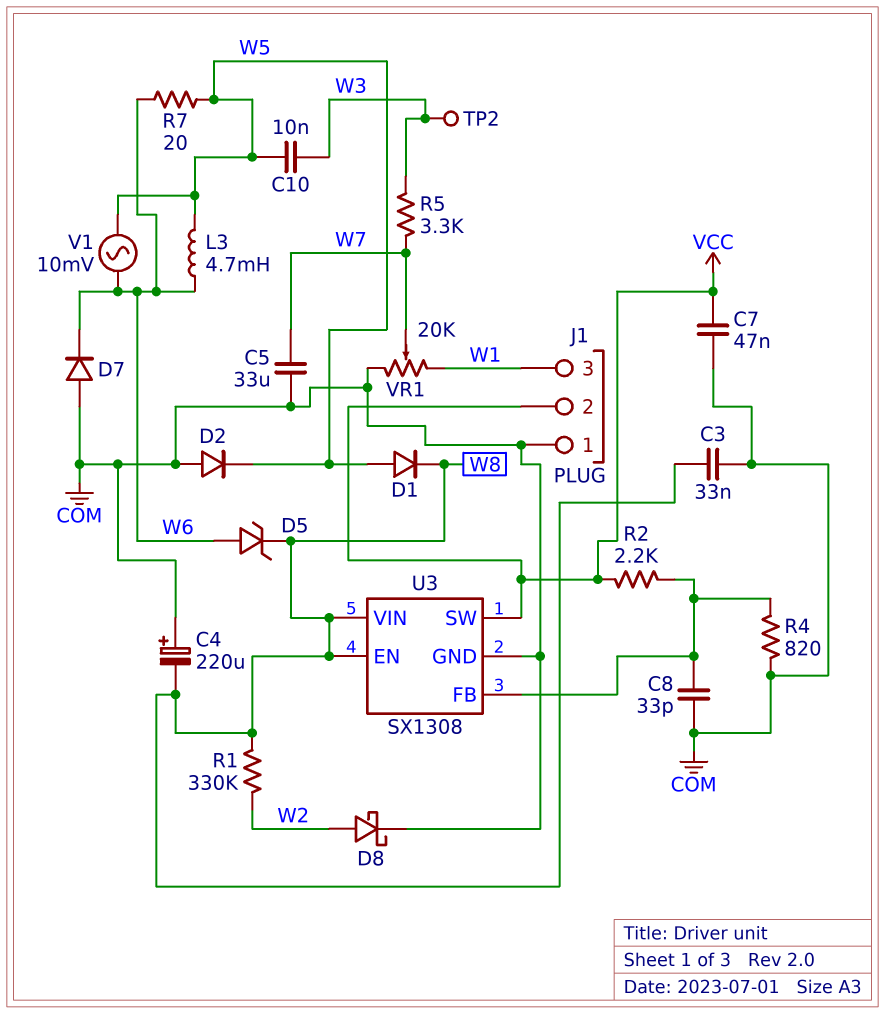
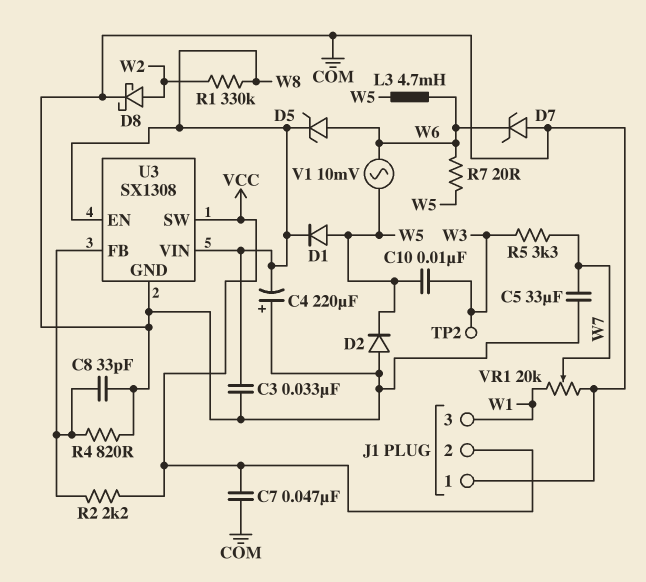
D7: diode (A COM, K W6) -> zener (A COM, K W6)

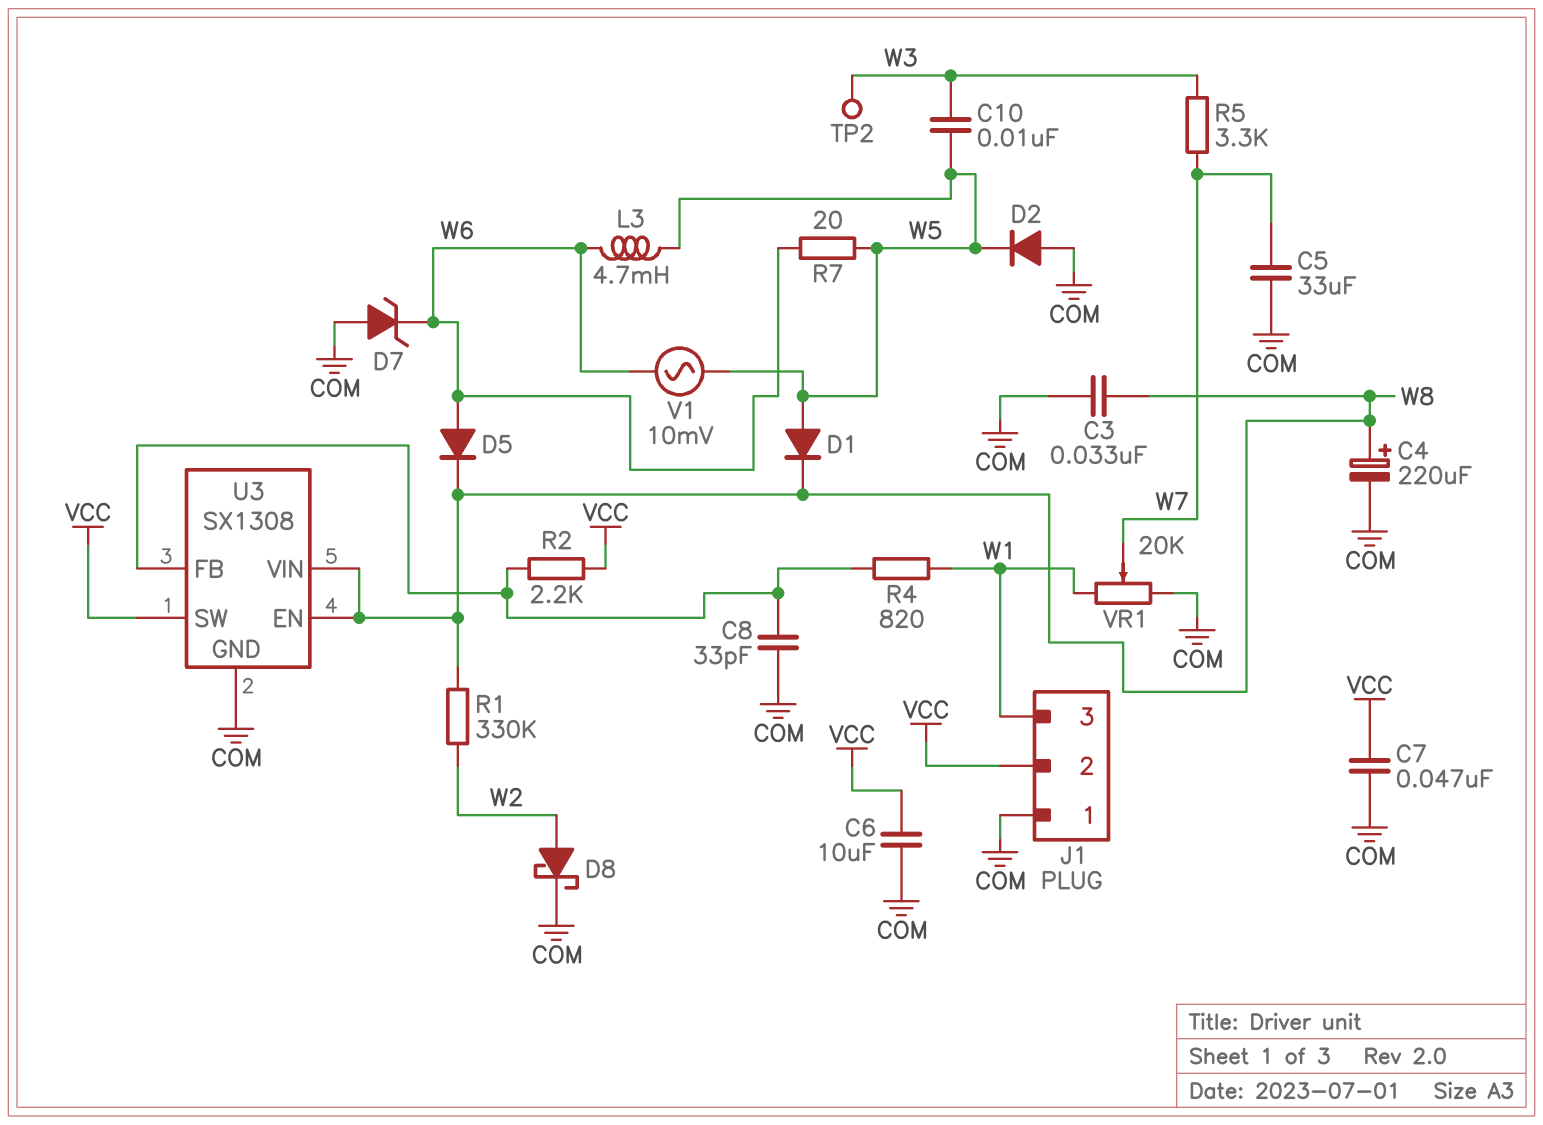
C4: 220uF (plus COM, minus W8) -> 220uF (plus W8, minus COM)
C6: none -> 10uF (COM, VCC)
D5: zener (A W6, K W8) -> diode (A W6, K W8)
R4: 820 (COM, U3/FB) -> 820 (U3/FB, W1)

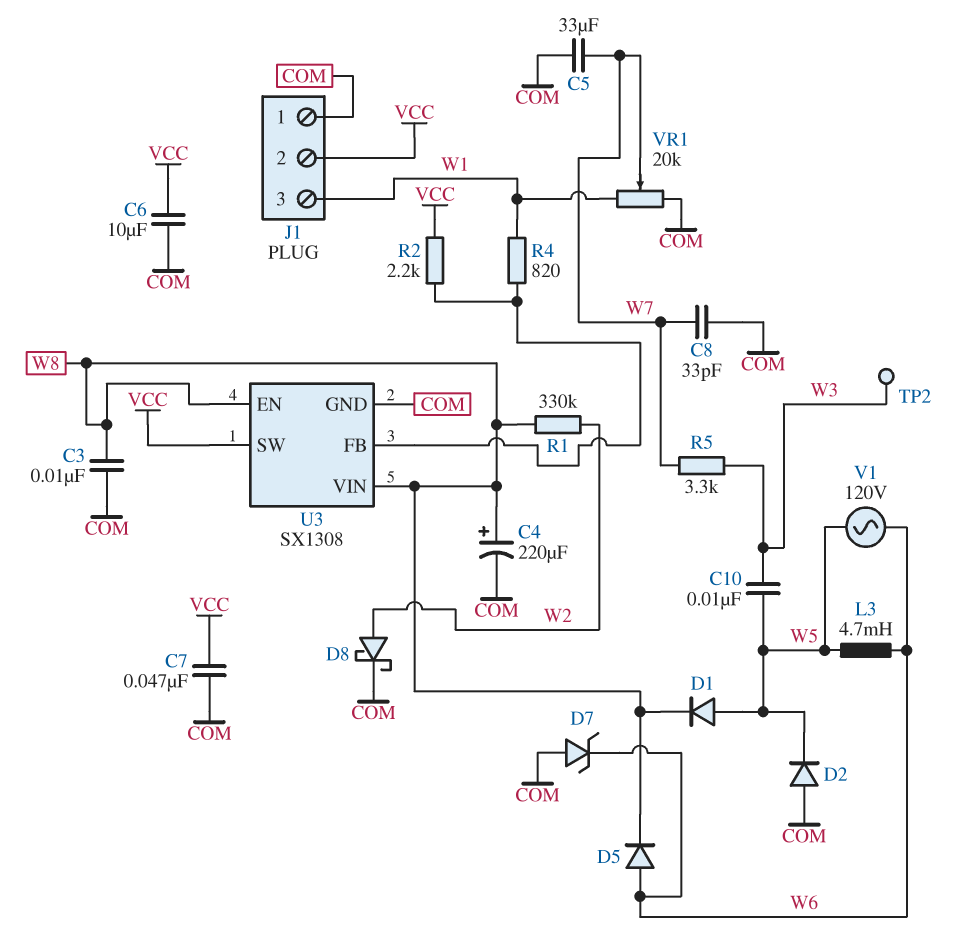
C3: 33nF (COM, W8) -> 10nF (COM, W8)
C8: 33pF (COM, U3/FB) -> 33pF (COM, W7)
R7: 20 (W5, W6) -> none
V1: AC 10mV (W5, W6) -> AC 120V (W5, W6)

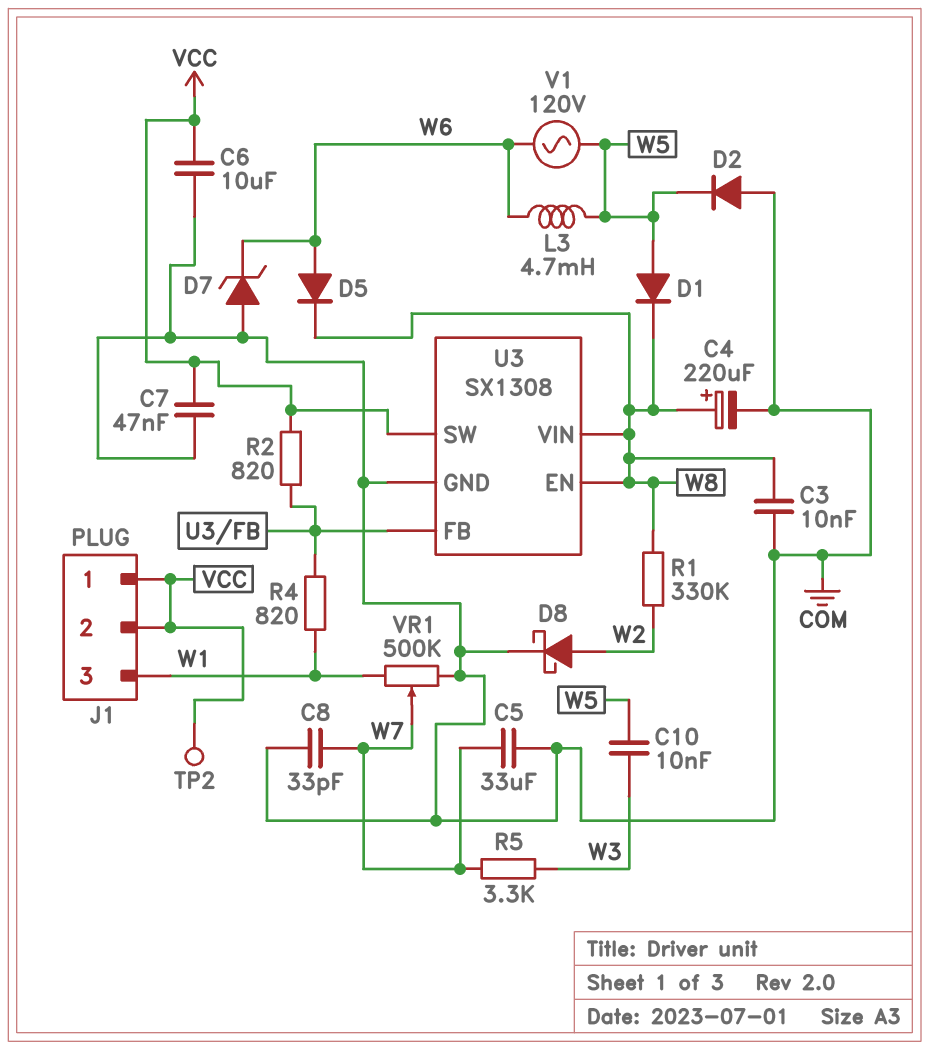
J1 pin 1: COM -> VCC
R2: 2.2k (U3/FB, VCC) -> 820 (U3/FB, VCC)
TP2: test point (W3) -> test point (VCC)
VR1: 20k (COM, W1, wiper W7) -> 500k (COM, W1, wiper W7)

